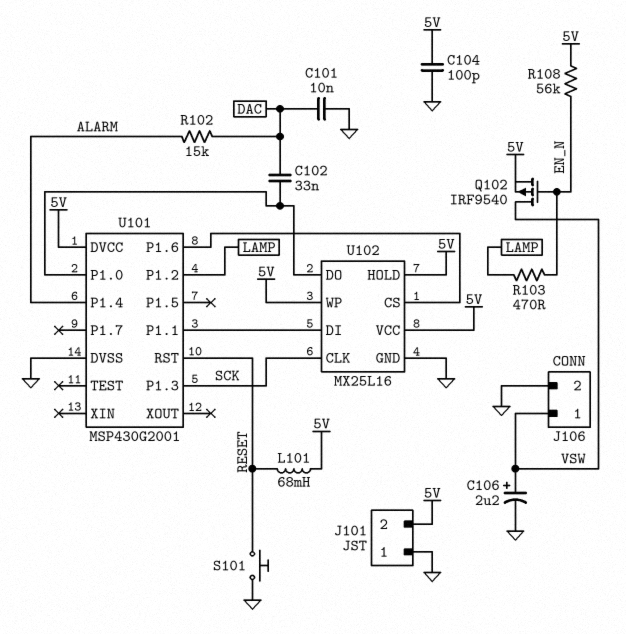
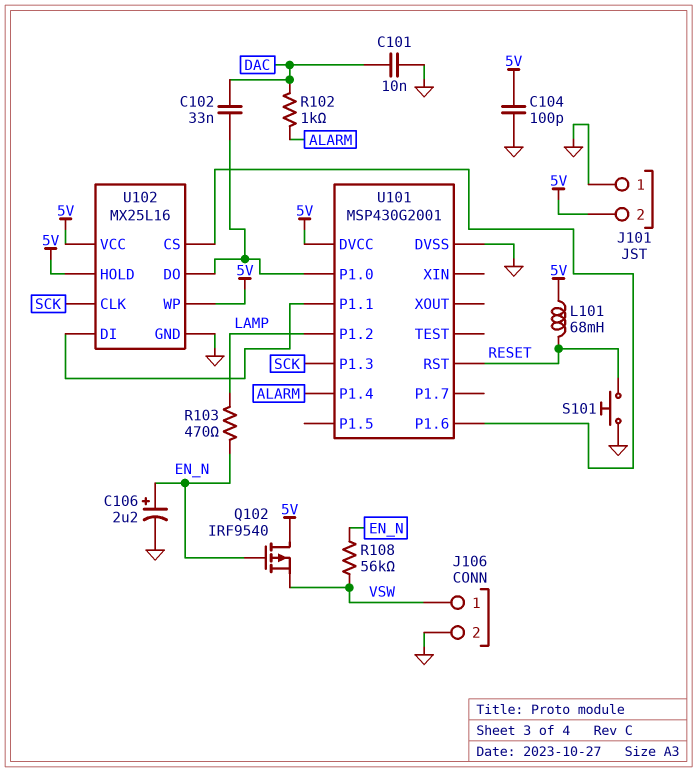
C106: 2.2uF (plus VSW, minus GND) -> 2.2uF (plus EN_N, minus GND)
Q102: PMOS IRF9540 (G EN_N, D VSW, S 5V) -> PMOS IRF9540 (G EN_N, D 5V, S VSW)
R102: 15k (ALARM, DAC) -> 1k (ALARM, DAC)
R108: 56k (5V, EN_N) -> 56k (EN_N, VSW)

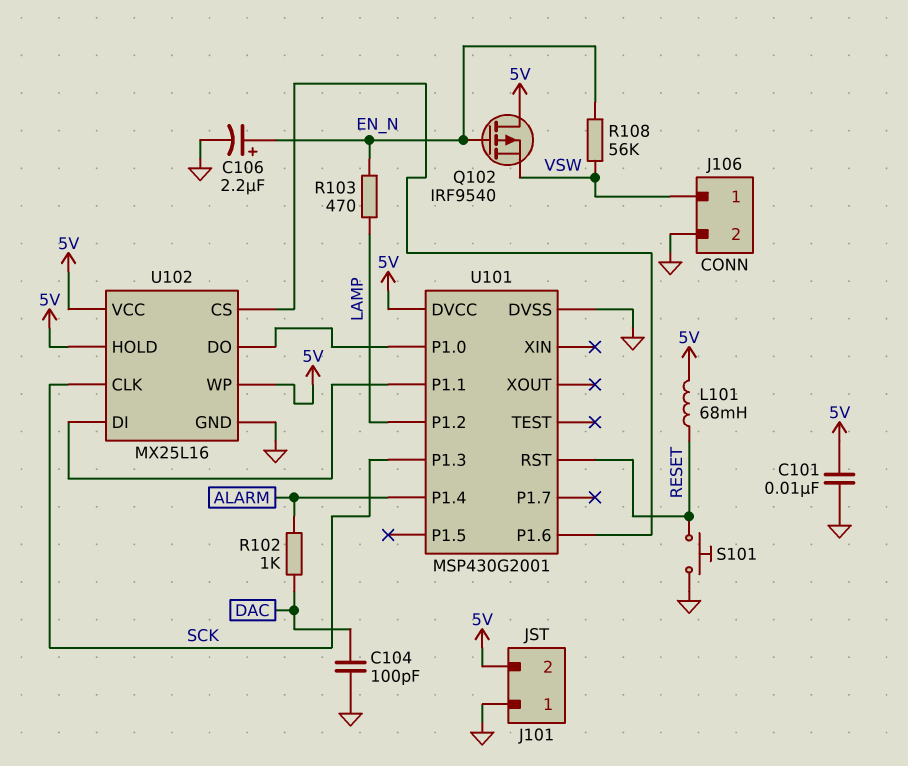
C101: 10nF (DAC, GND) -> 10nF (5V, GND)
C102: 33nF (DAC, U101/P1.0) -> none
C104: 100pF (5V, GND) -> 100pF (DAC, GND)

